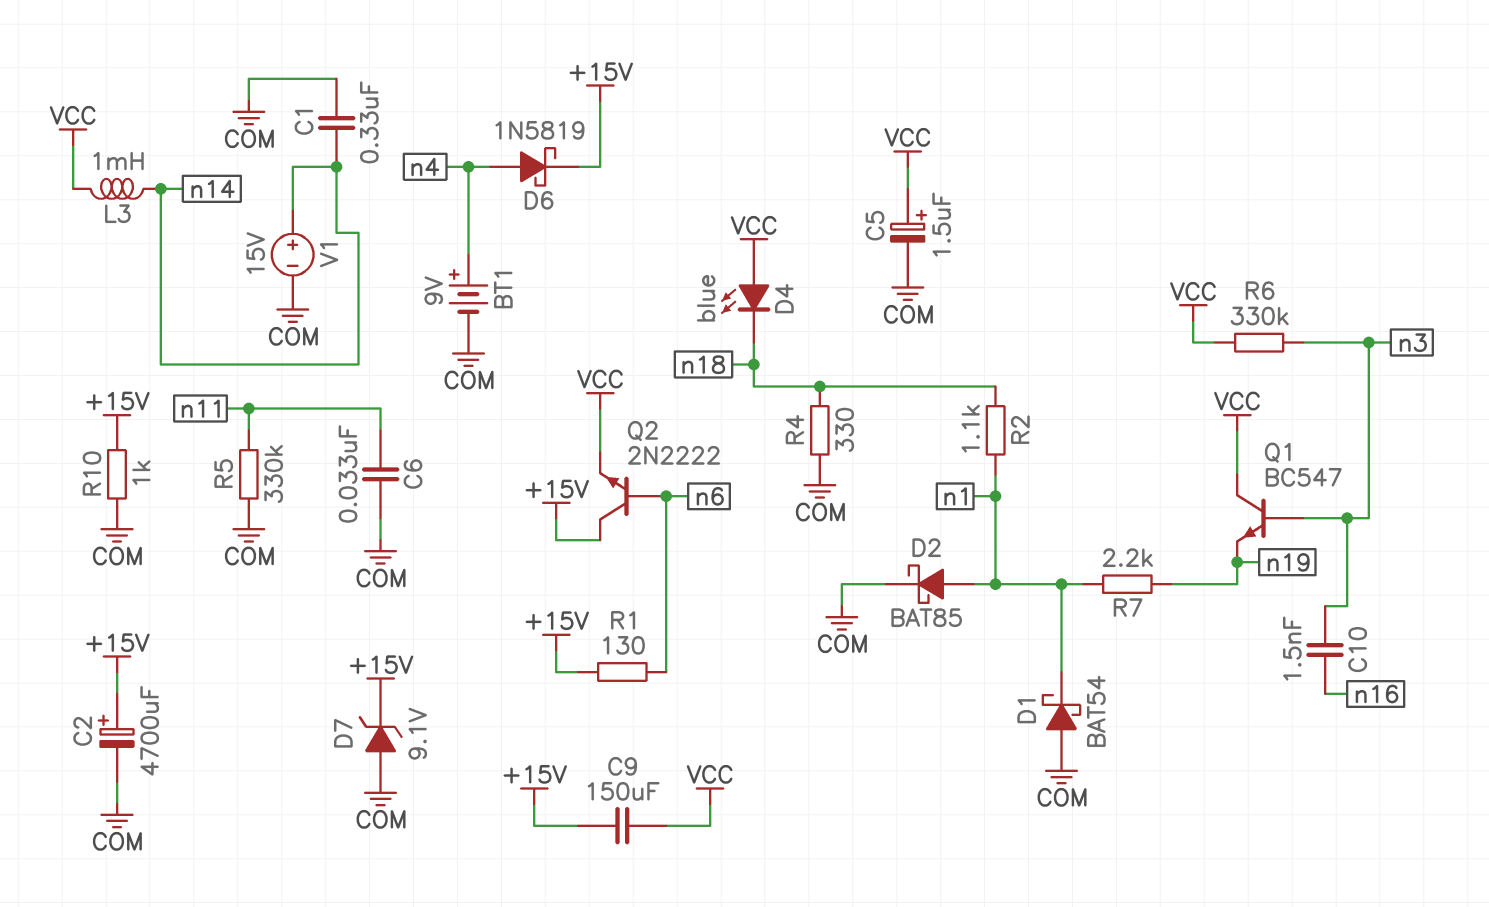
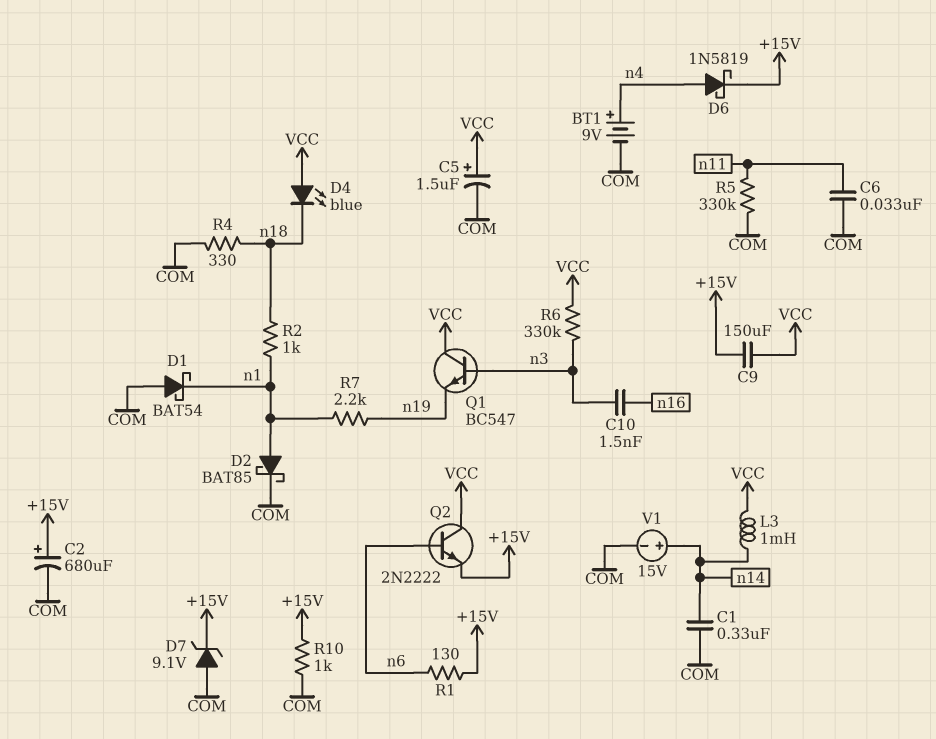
C2: 4700uF (plus +15V, minus COM) -> 680uF (plus +15V, minus COM)
Q2: NPN 2N2222 (B n6, C +15V, E VCC) -> NPN 2N2222 (B n6, C VCC, E +15V)
R2: 1.1k (n1, n18) -> 1k (n1, n18)

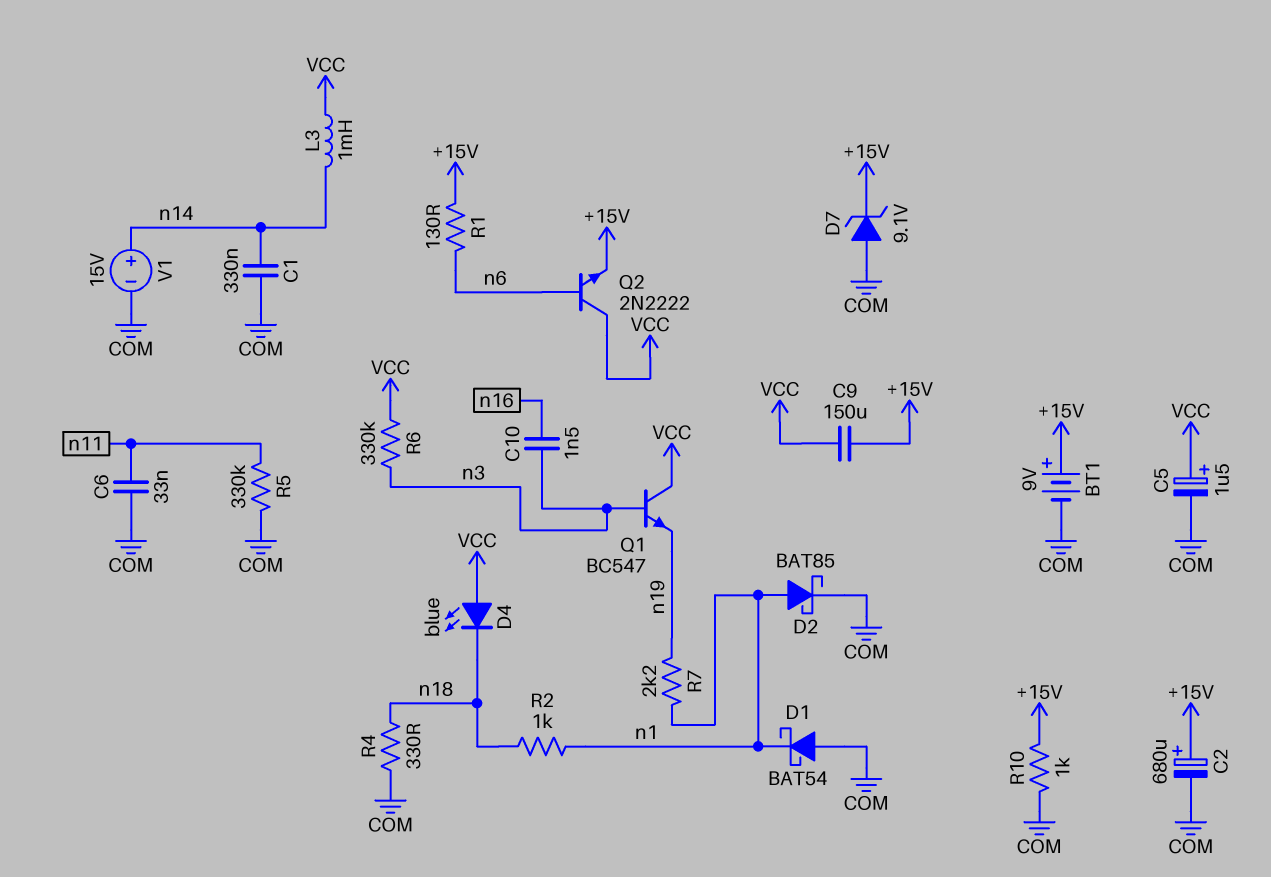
BT1: 9V (plus n4, minus COM) -> 9V (plus +15V, minus COM)
D6: schottky 1N5819 (A n4, K +15V) -> none

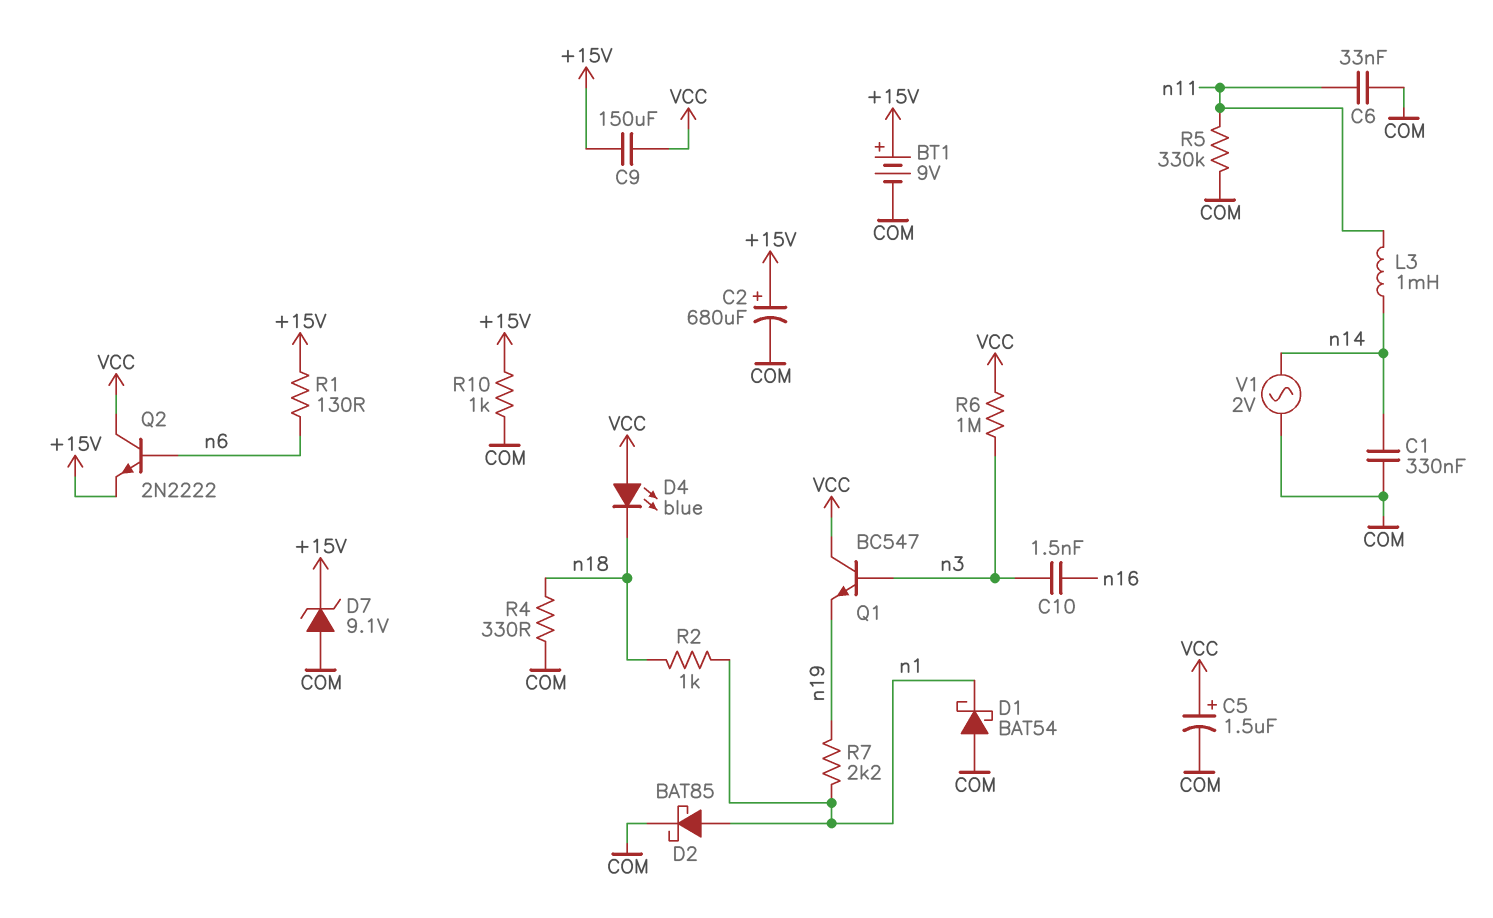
L3: 1mH (VCC, n14) -> 1mH (n11, n14)
R6: 330k (VCC, n3) -> 1M (VCC, n3)
V1: 15V (plus n14, minus COM) -> AC 2V (COM, n14)

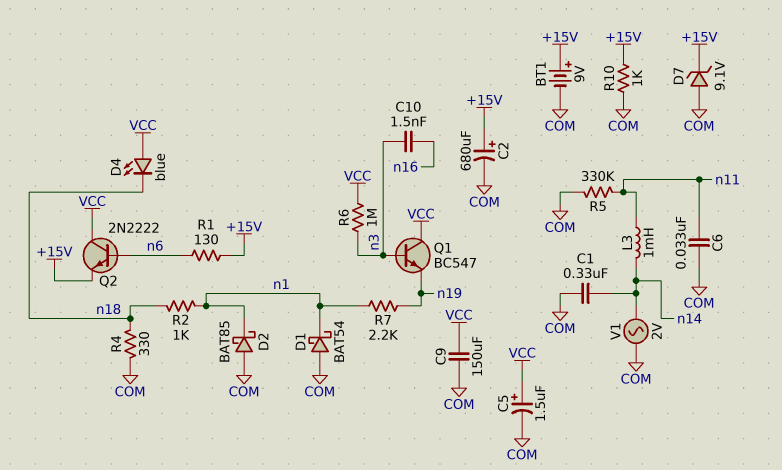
C9: 150uF (+15V, VCC) -> 150uF (COM, VCC)
D2: schottky BAT85 (A n1, K COM) -> schottky BAT85 (A COM, K n1)

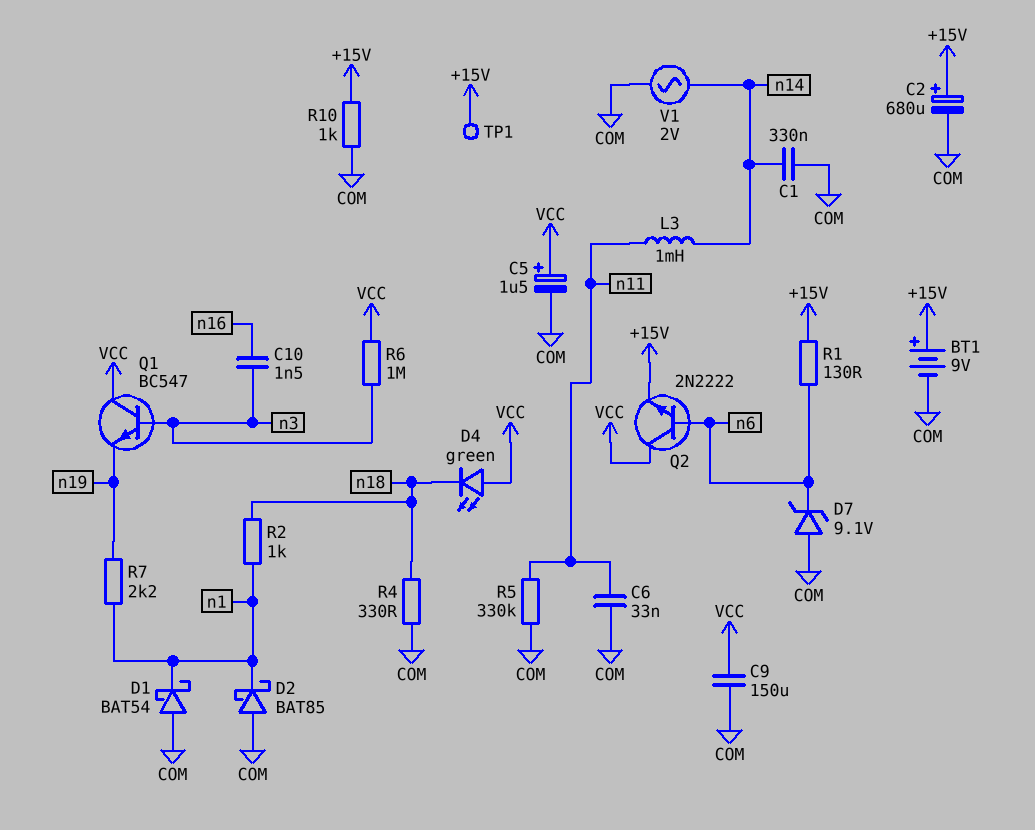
D4: LED blue (A VCC, K n18) -> LED green (A VCC, K n18)
D7: zener 9.1V (A COM, K +15V) -> zener 9.1V (A COM, K n6)
TP1: none -> test point (+15V)

